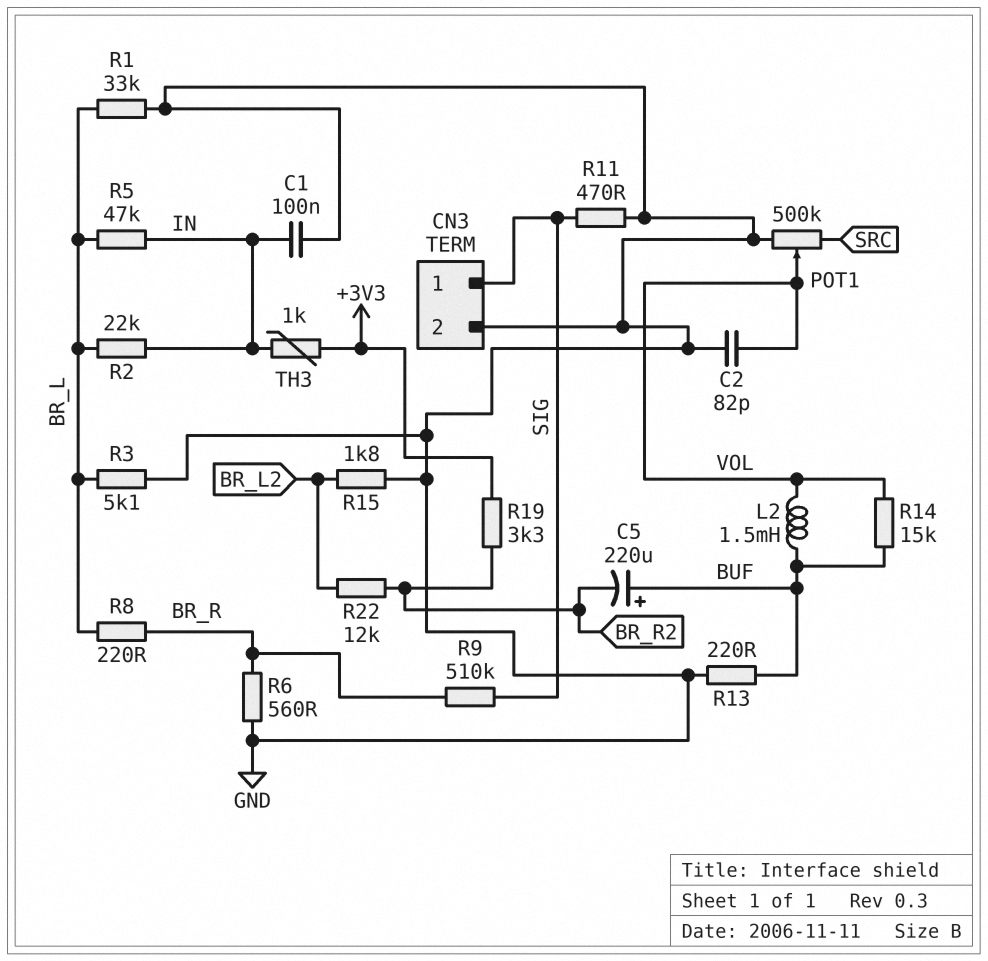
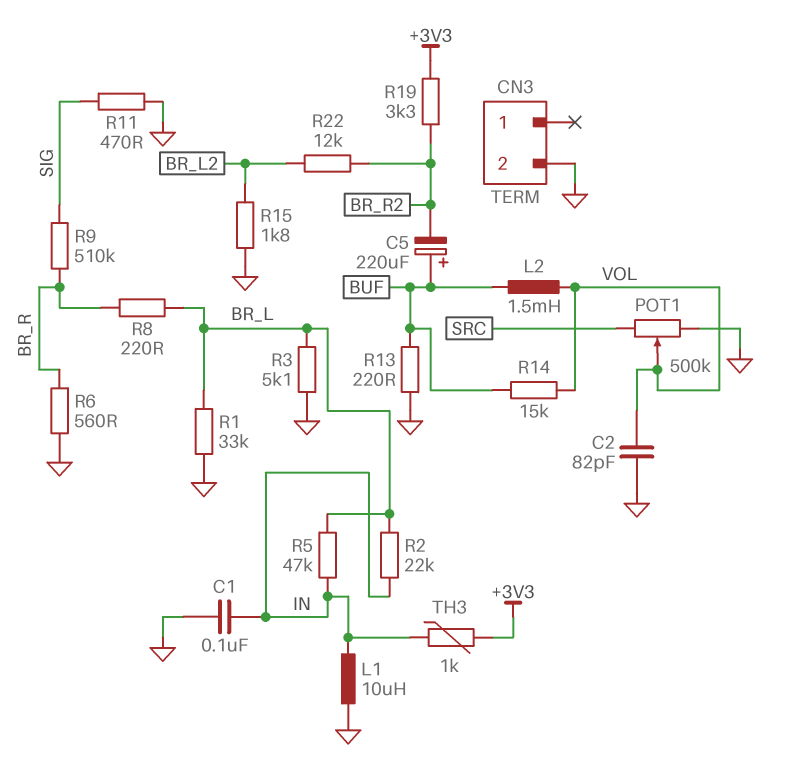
CN3 pin 1: SIG -> none
L1: none -> 10uH (GND, IN)

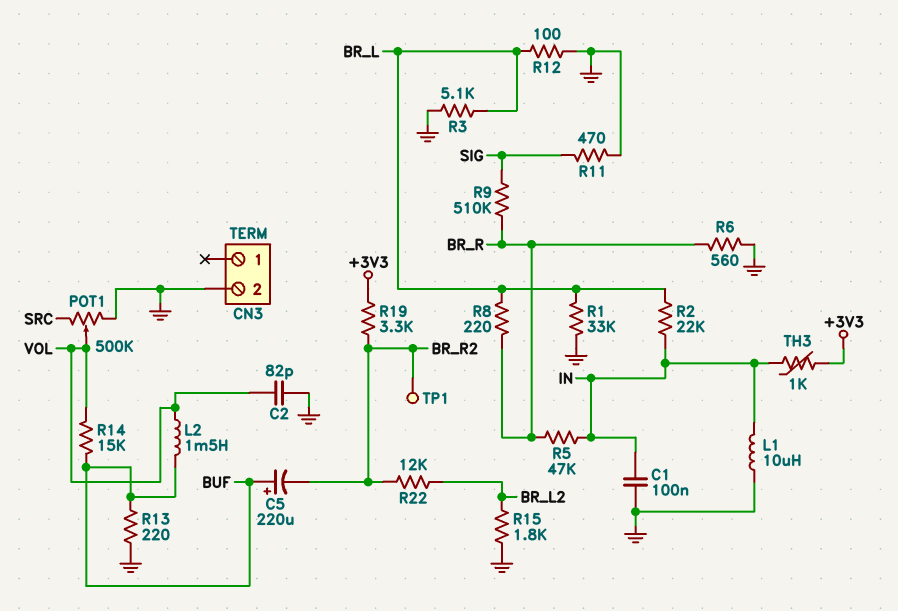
R5: 47k (BR_L, IN) -> 47k (BR_R, IN)
R12: none -> 100 (BR_L, GND)
TP1: none -> test point (BR_R2)

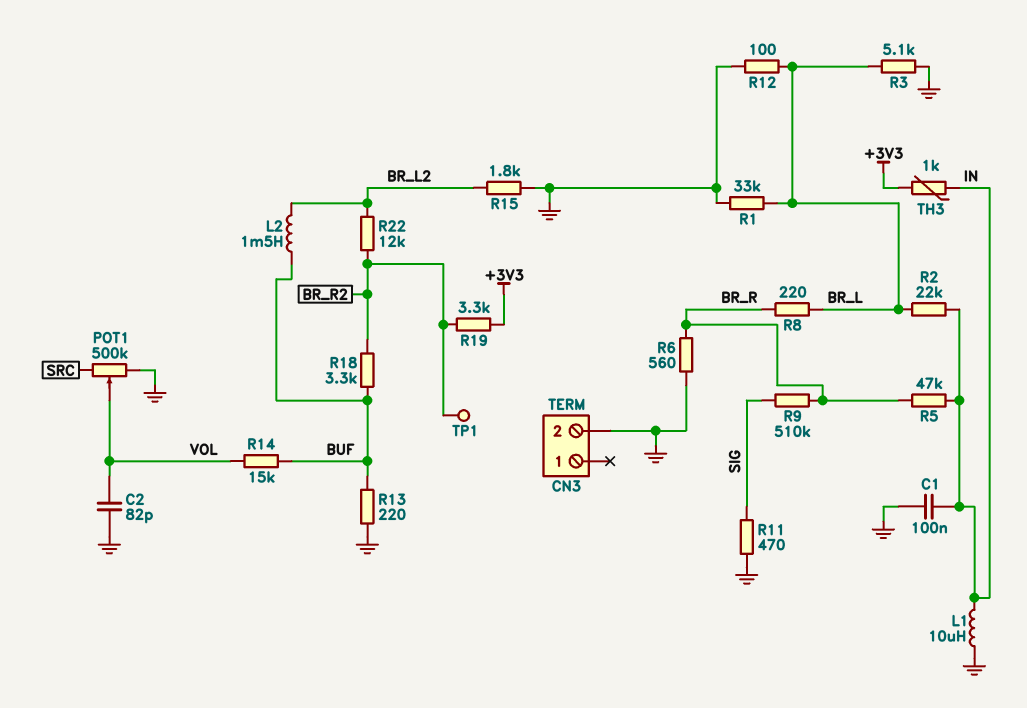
C5: 220uF (plus BUF, minus BR_R2) -> none
L2: 1.5mH (BUF, VOL) -> 1.5mH (BR_L2, BUF)
R18: none -> 3.3k (BR_R2, BUF)

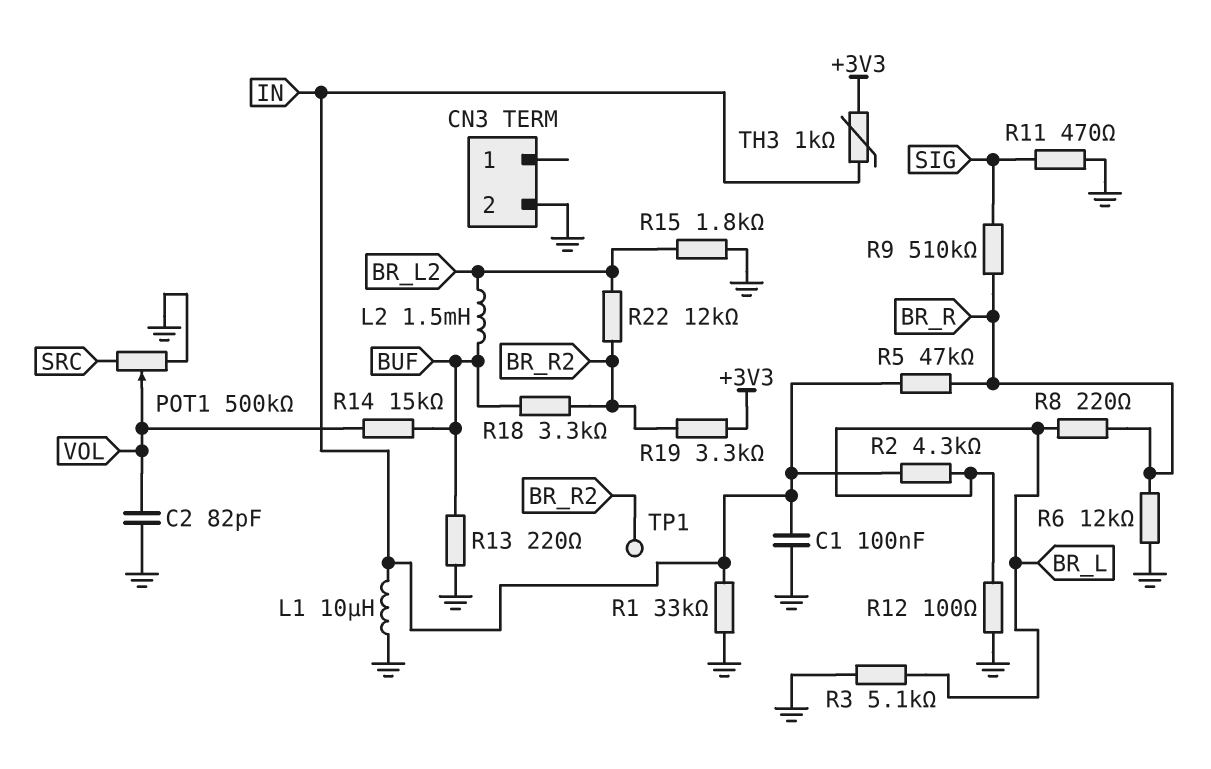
R1: 33k (BR_L, GND) -> 33k (GND, IN)
R2: 22k (BR_L, IN) -> 4.3k (BR_L, IN)
R6: 560 (BR_R, GND) -> 12k (BR_R, GND)

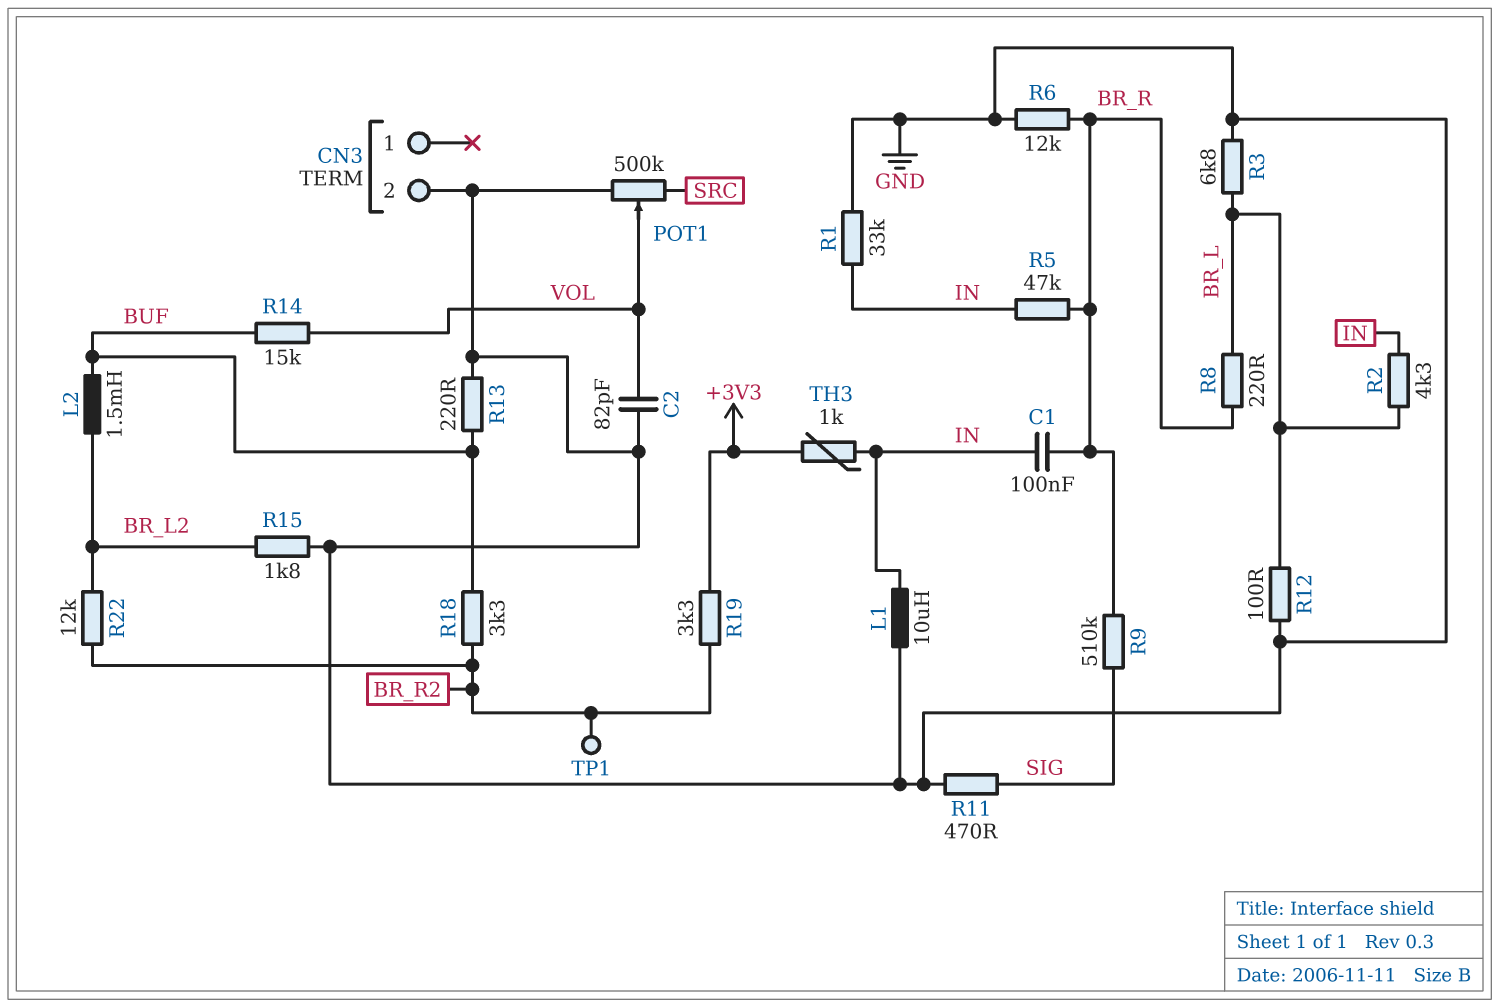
C1: 100nF (GND, IN) -> 100nF (BR_R, IN)
R3: 5.1k (BR_L, GND) -> 6.8k (BR_L, GND)

